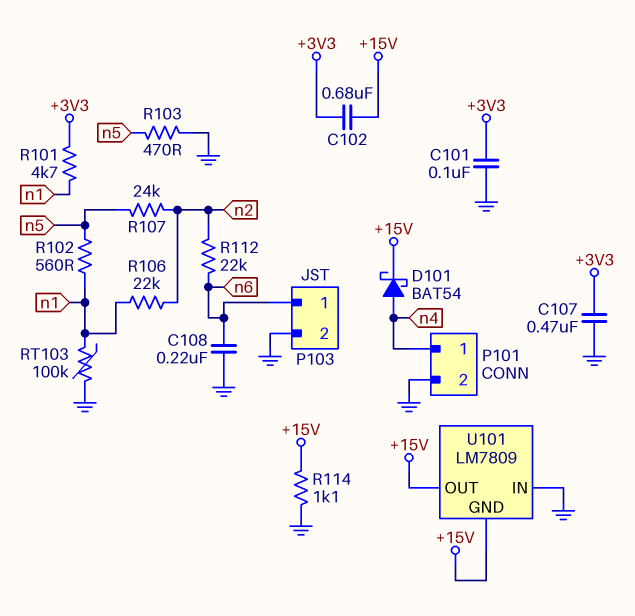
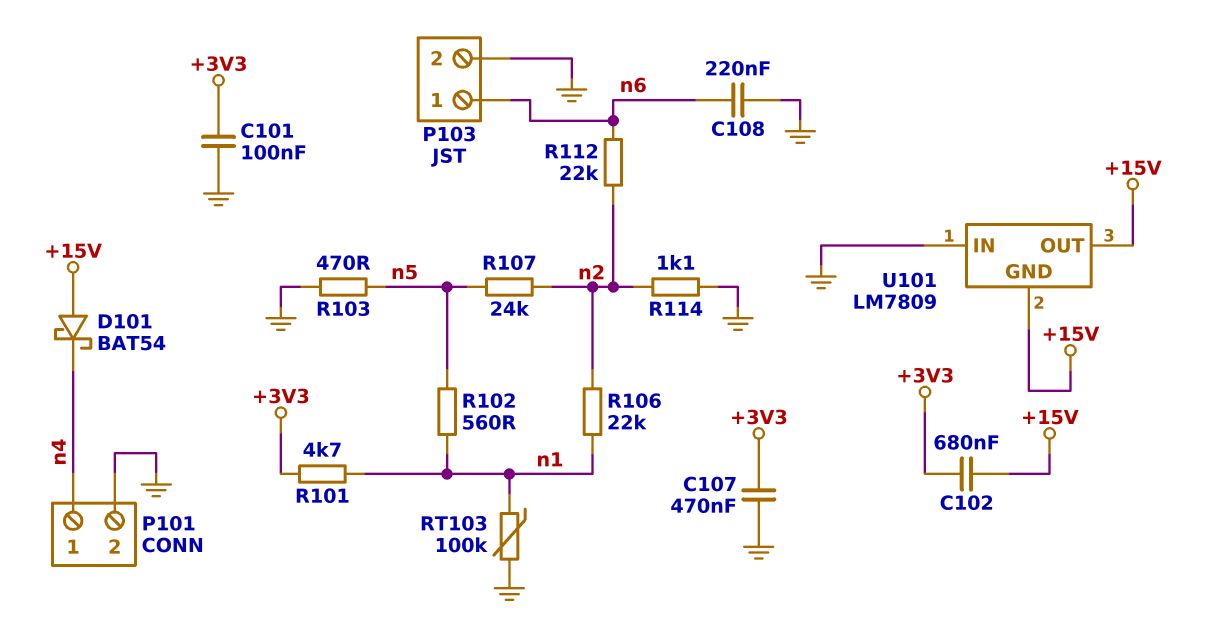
D101: schottky BAT54 (A n4, K +15V) -> schottky BAT54 (A +15V, K n4)
R114: 1.1k (+15V, GND) -> 1.1k (GND, n2)

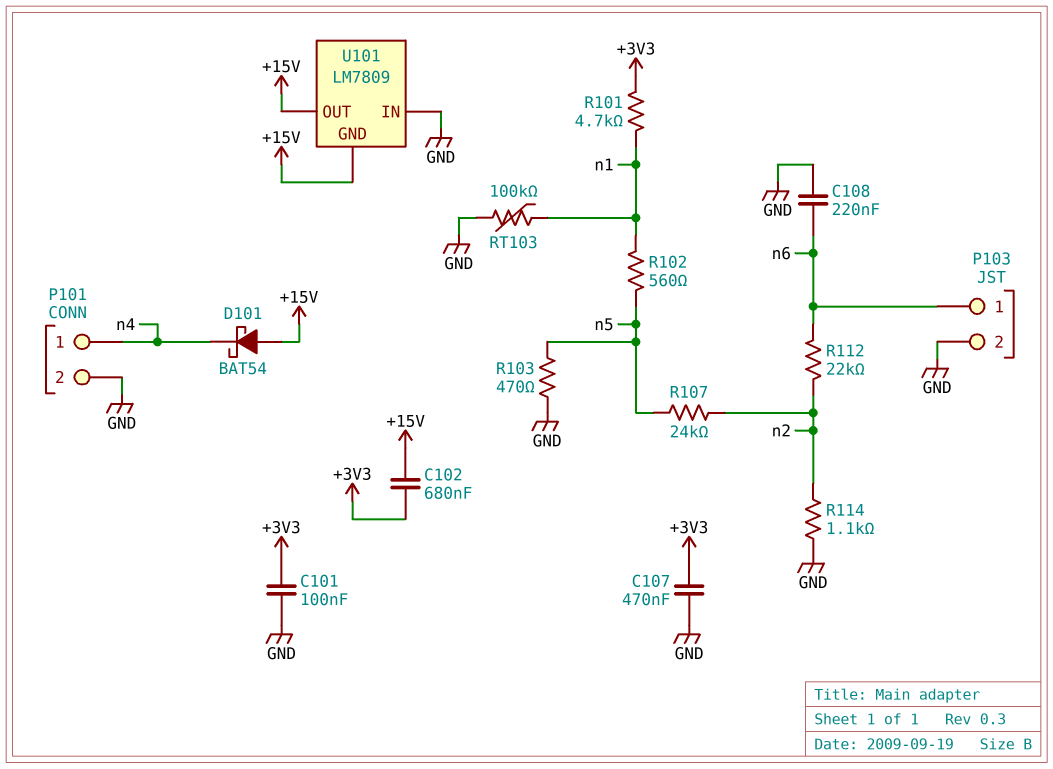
R106: 22k (n1, n2) -> none

